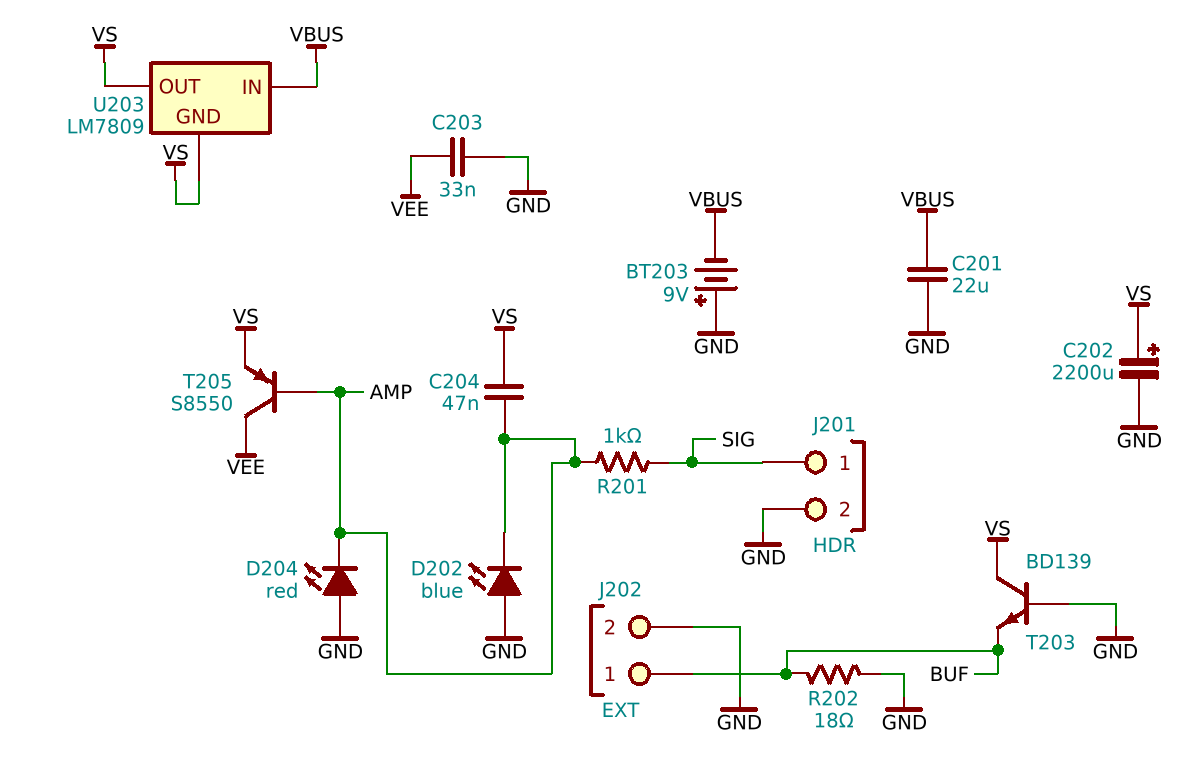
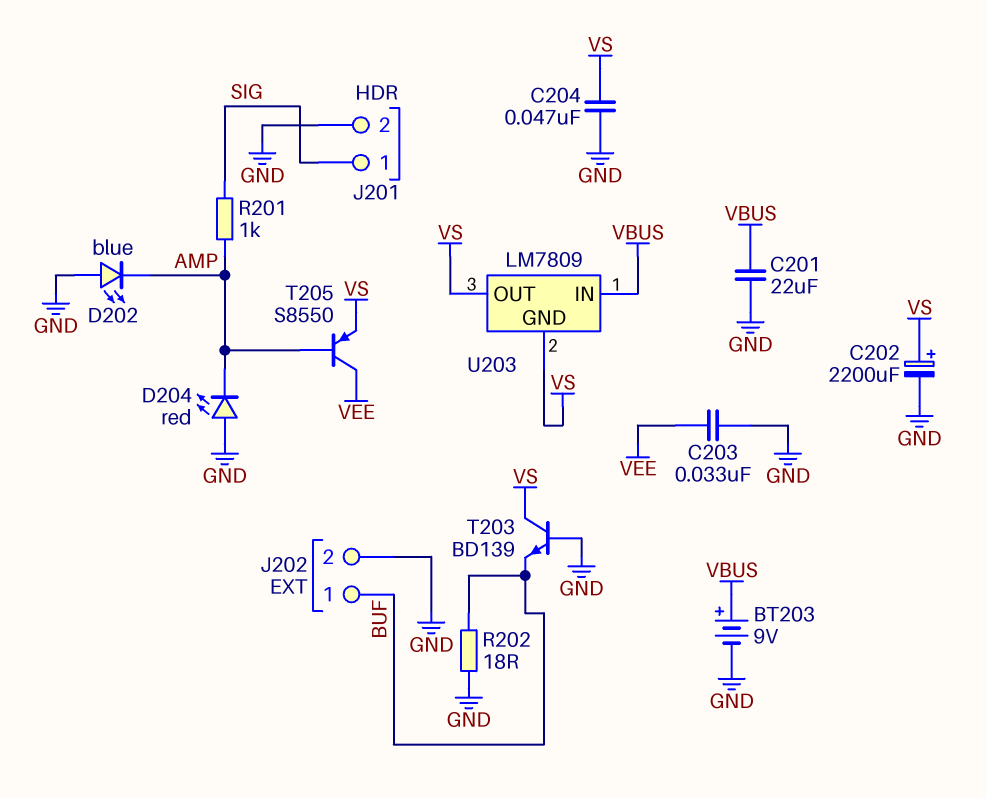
BT203: 9V (plus GND, minus VBUS) -> 9V (plus VBUS, minus GND)
C204: 47nF (AMP, VS) -> 47nF (GND, VS)

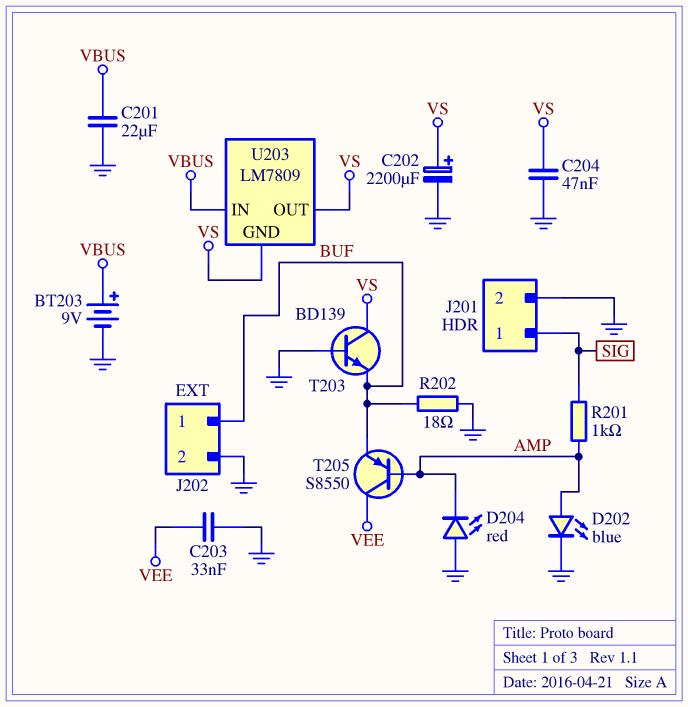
D202: LED blue (A GND, K AMP) -> LED blue (A AMP, K GND)
T205: PNP S8550 (B AMP, C VEE, E VS) -> PNP S8550 (B AMP, C VEE, E BUF)

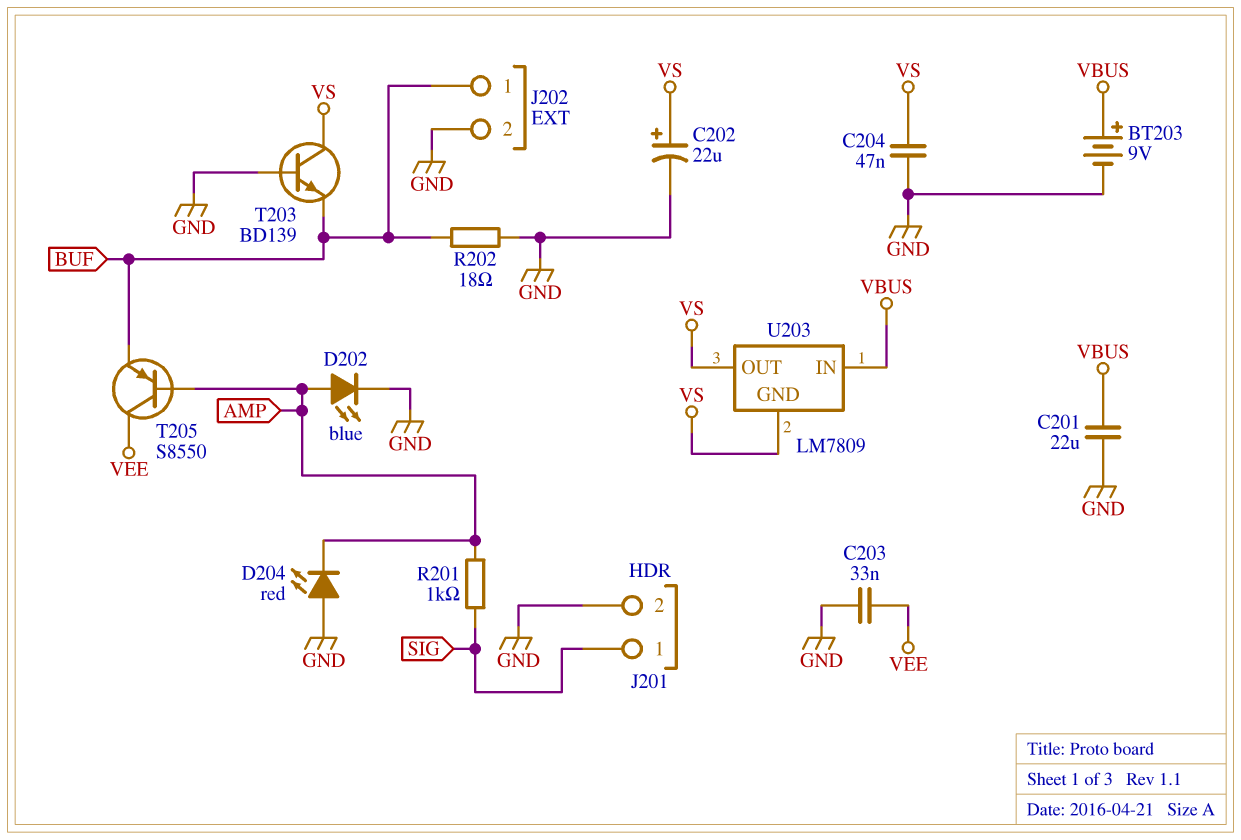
C202: 2200uF (plus VS, minus GND) -> 22uF (plus VS, minus GND)

